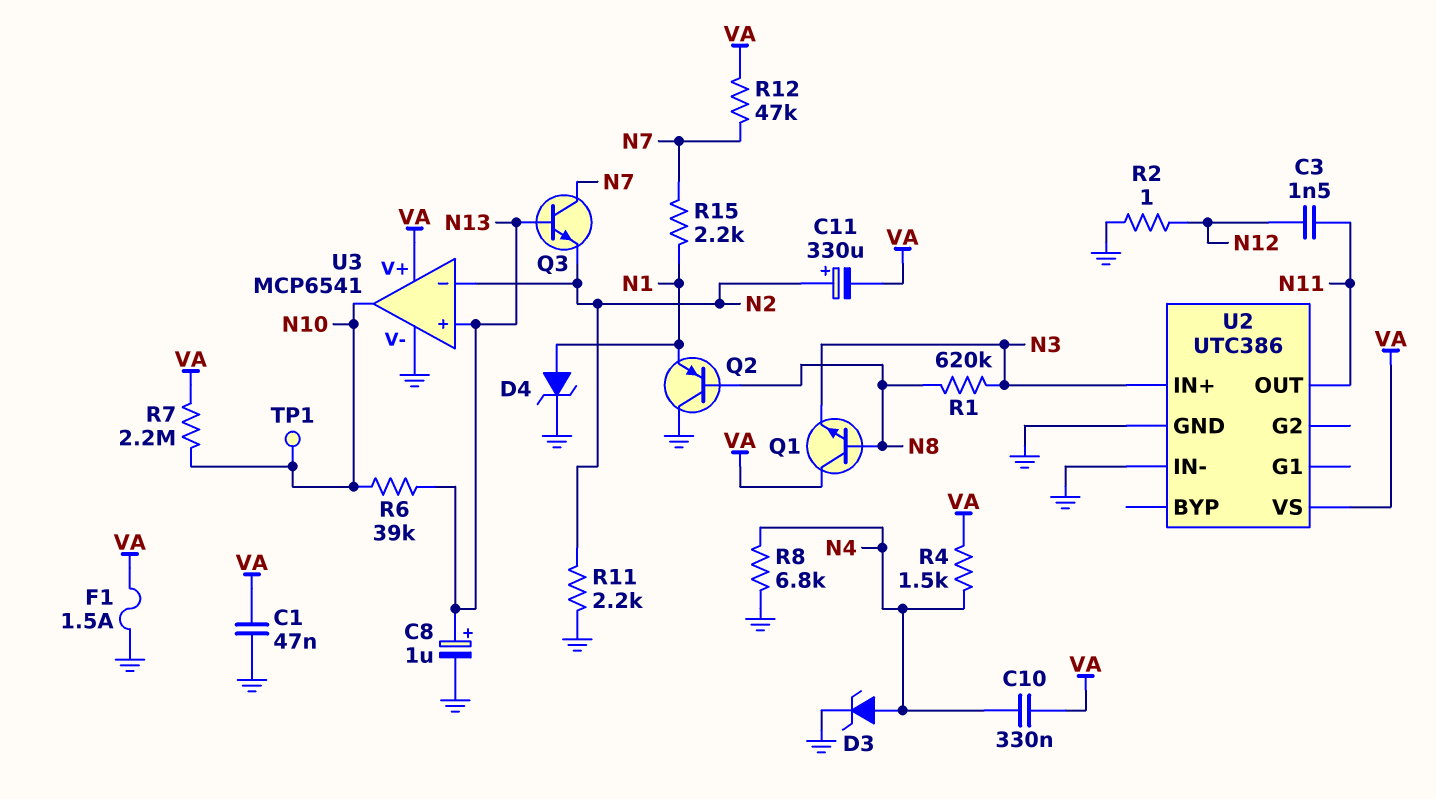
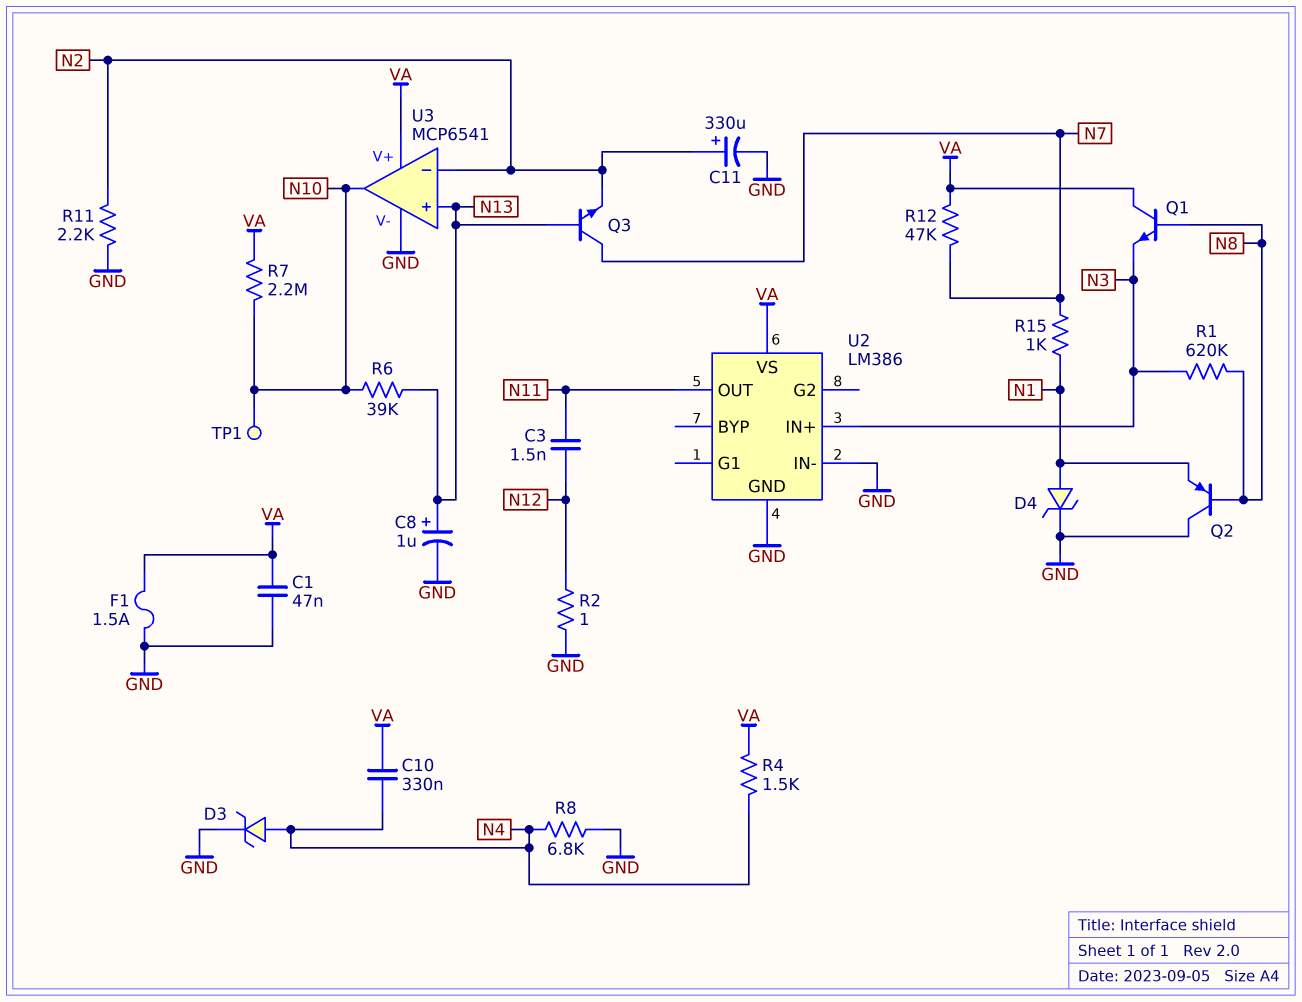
C11: 330uF (plus N2, minus VA) -> 330uF (plus N2, minus GND)
R15: 2.2k (N1, N7) -> 1k (N1, N7)
U2: UTC386 -> LM386

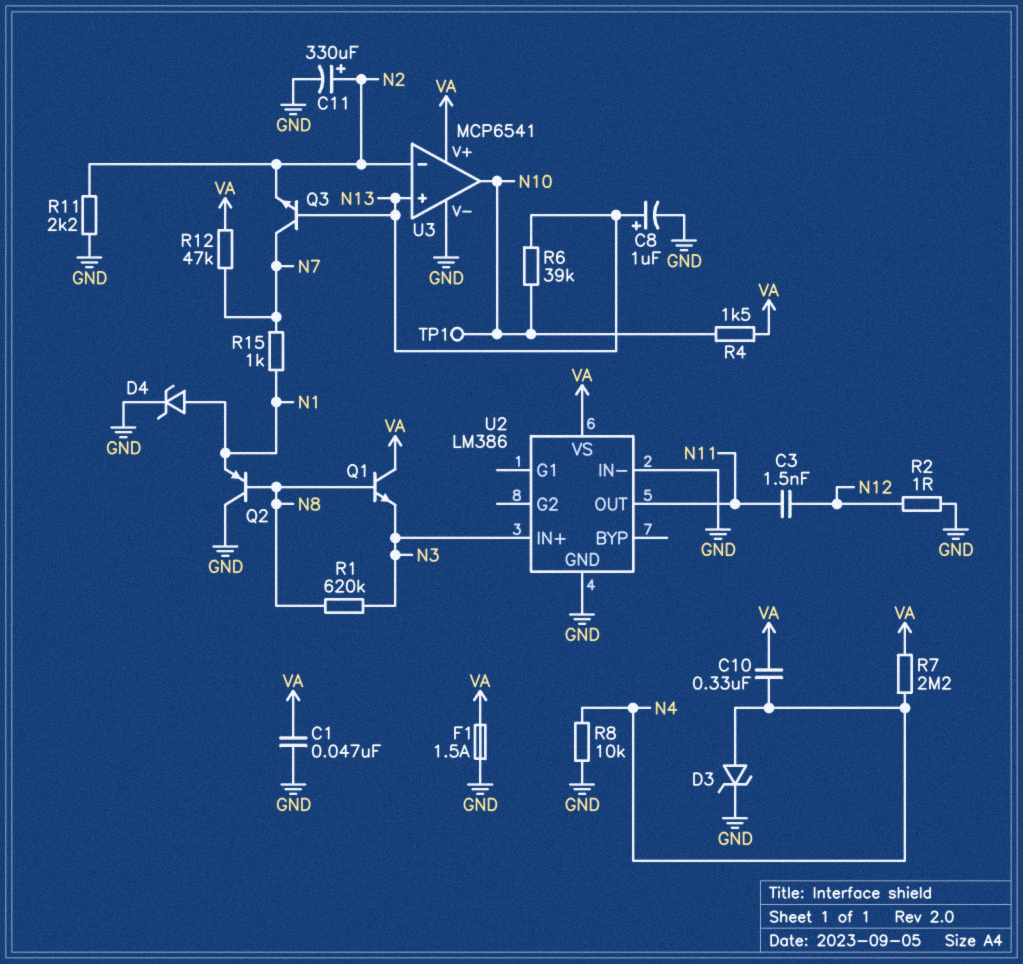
R4: 1.5k (N4, VA) -> 1.5k (N10, VA)
R7: 2.2M (N10, VA) -> 2.2M (N4, VA)
R8: 6.8k (GND, N4) -> 10k (GND, N4)

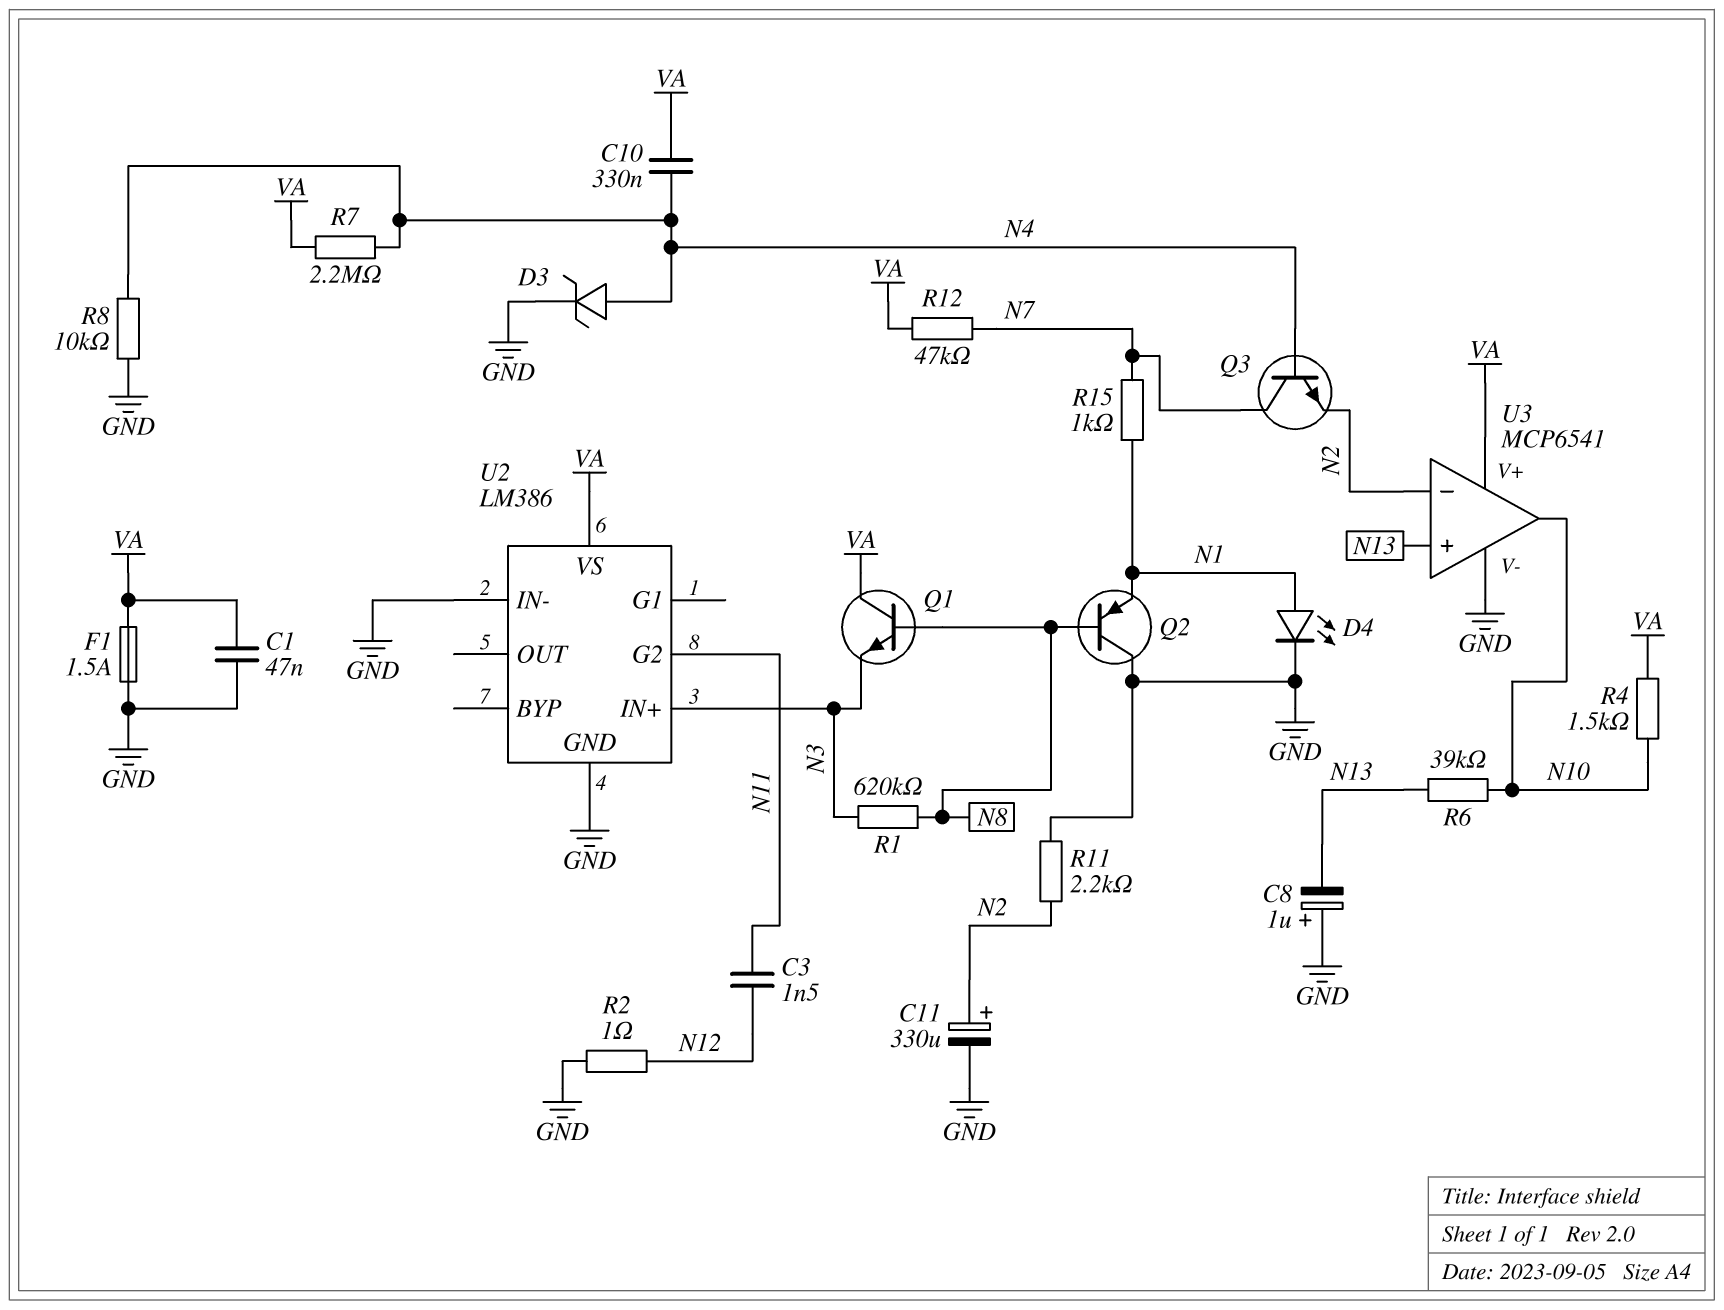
C8: 1uF (plus N13, minus GND) -> 1uF (plus GND, minus N13)
D4: zener (A N1, K GND) -> LED (A N1, K GND)
Q3: NPN (B N13, C N7, E N2) -> NPN (B N4, C N7, E N2)
TP1: test point (N10) -> none
U2 pin G2: none -> N11
U2 pin OUT: N11 -> none

